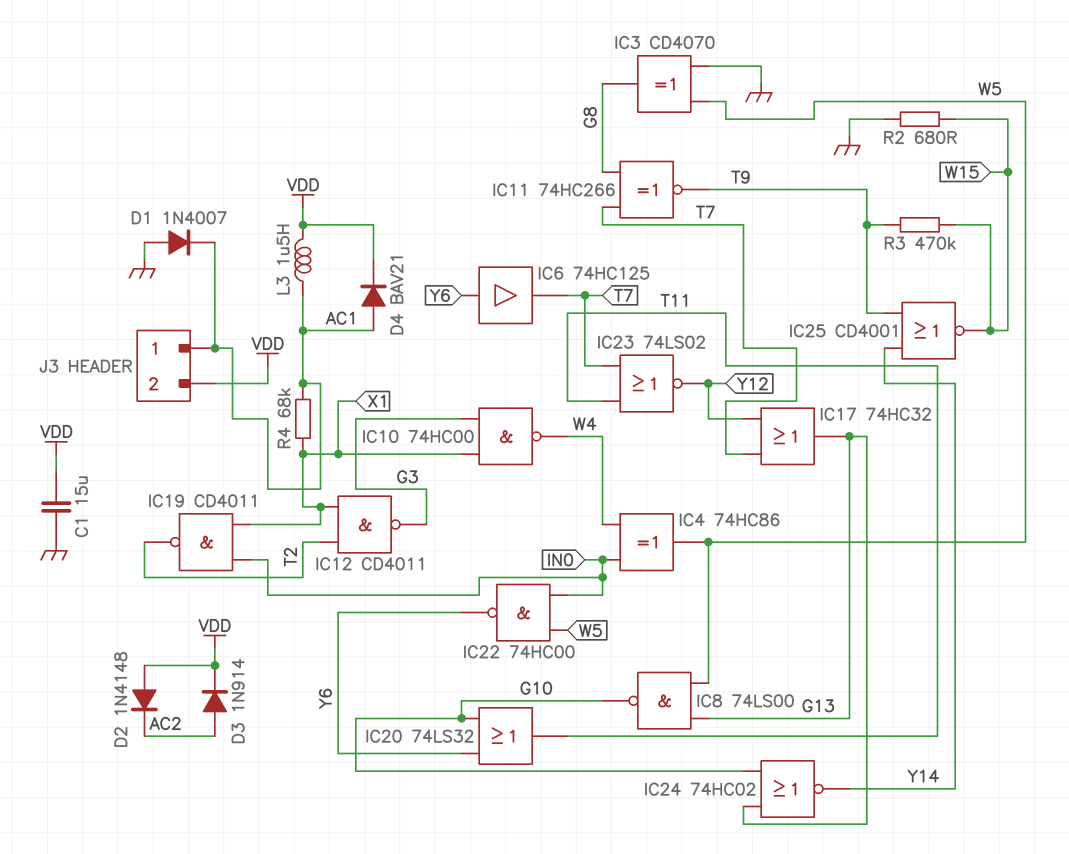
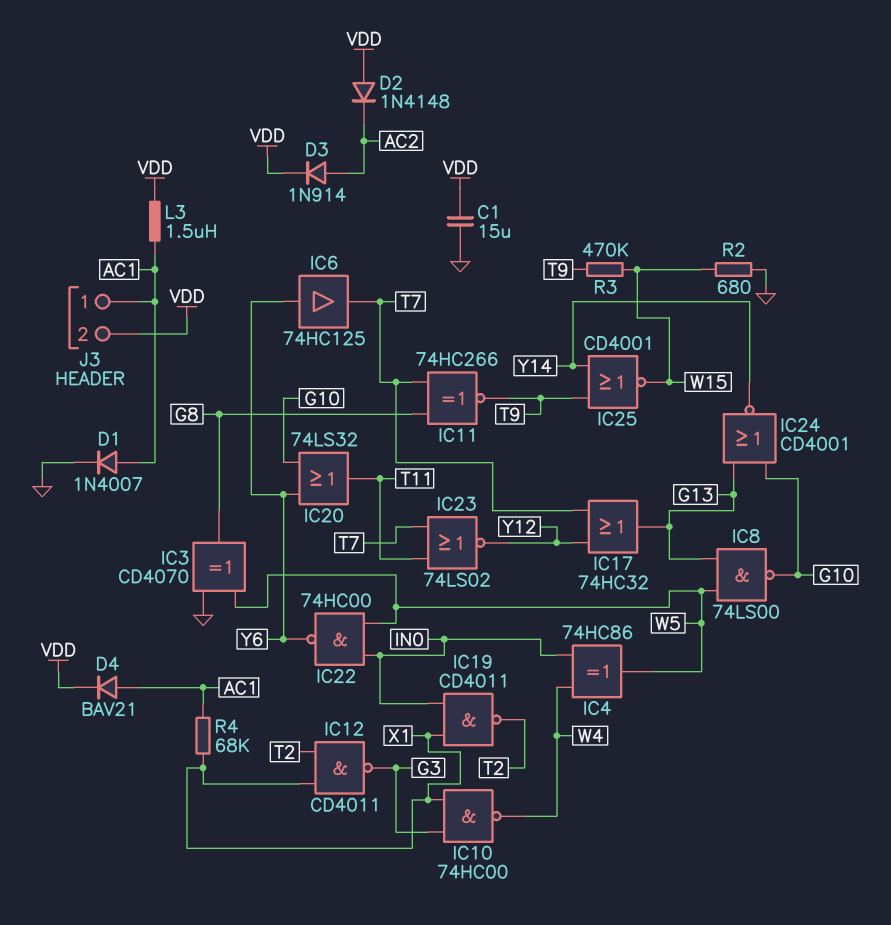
D1: diode 1N4007 (A GND, K AC1) -> diode 1N4007 (A AC1, K GND)
IC24: NOR 74HC02 (in G10, in G13, out Y14) -> NOR CD4001 (in G10, in G13, out Y14)

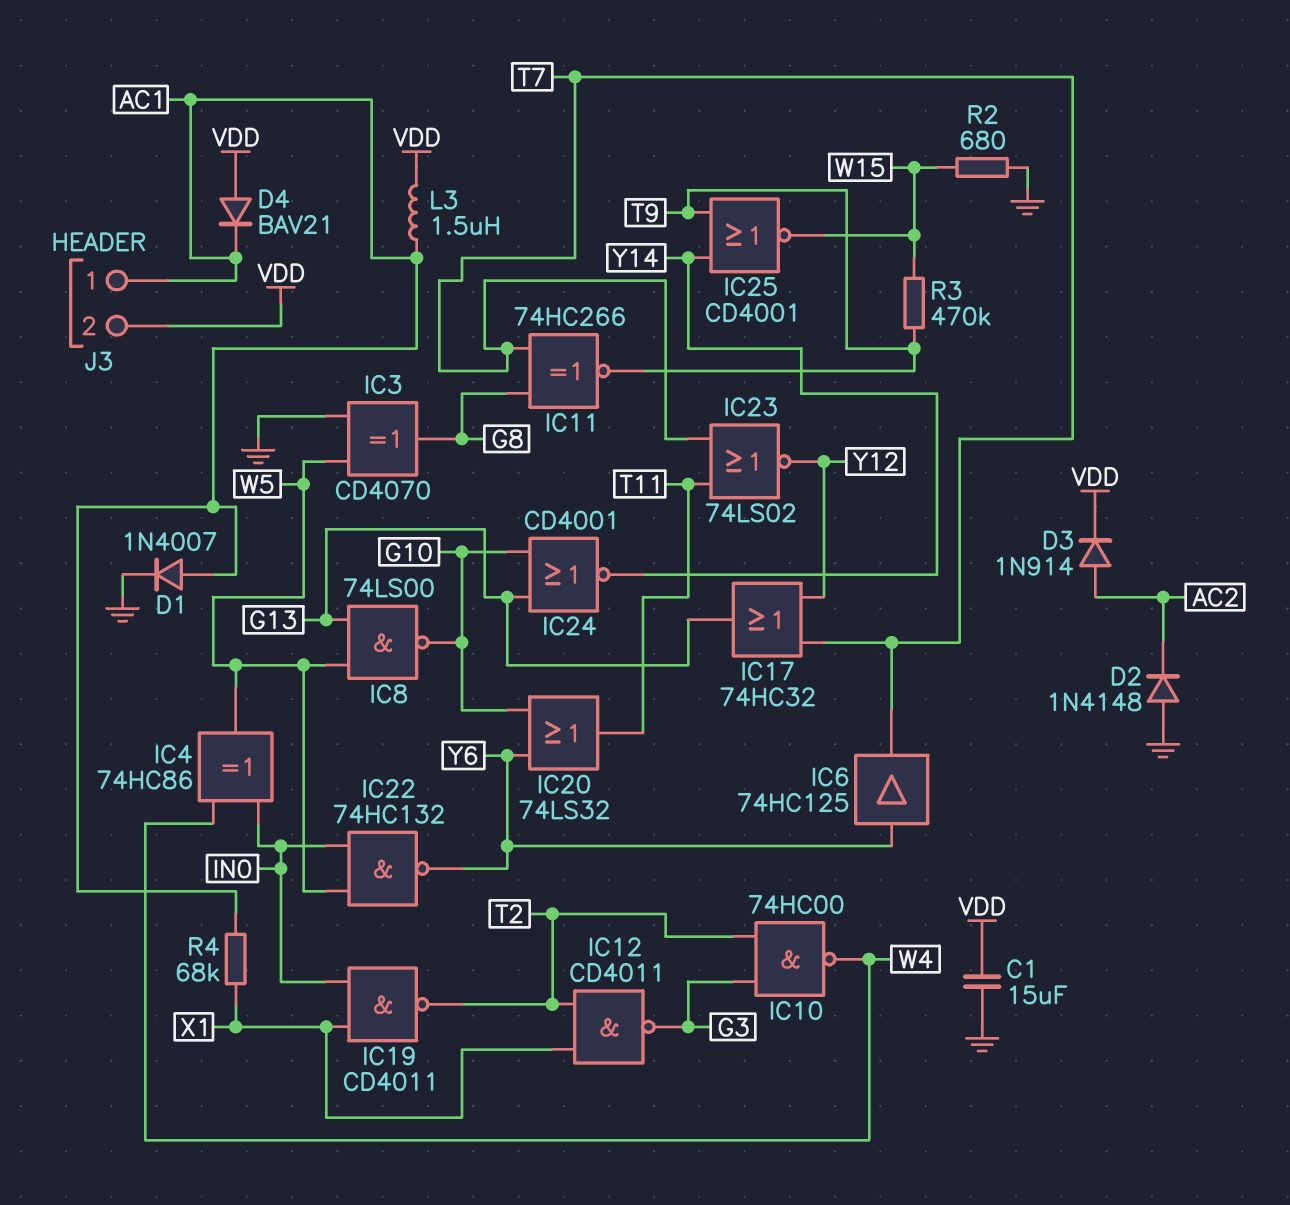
D2: diode 1N4148 (A VDD, K AC2) -> diode 1N4148 (A GND, K AC2)
D4: diode BAV21 (A AC1, K VDD) -> diode BAV21 (A VDD, K AC1)
IC10: NAND 74HC00 (in G3, in X1, out W4) -> NAND 74HC00 (in G3, in T2, out W4)
IC22: NAND 74HC00 (in IN0, in W5, out Y6) -> NAND 74HC132 (in IN0, in W5, out Y6)

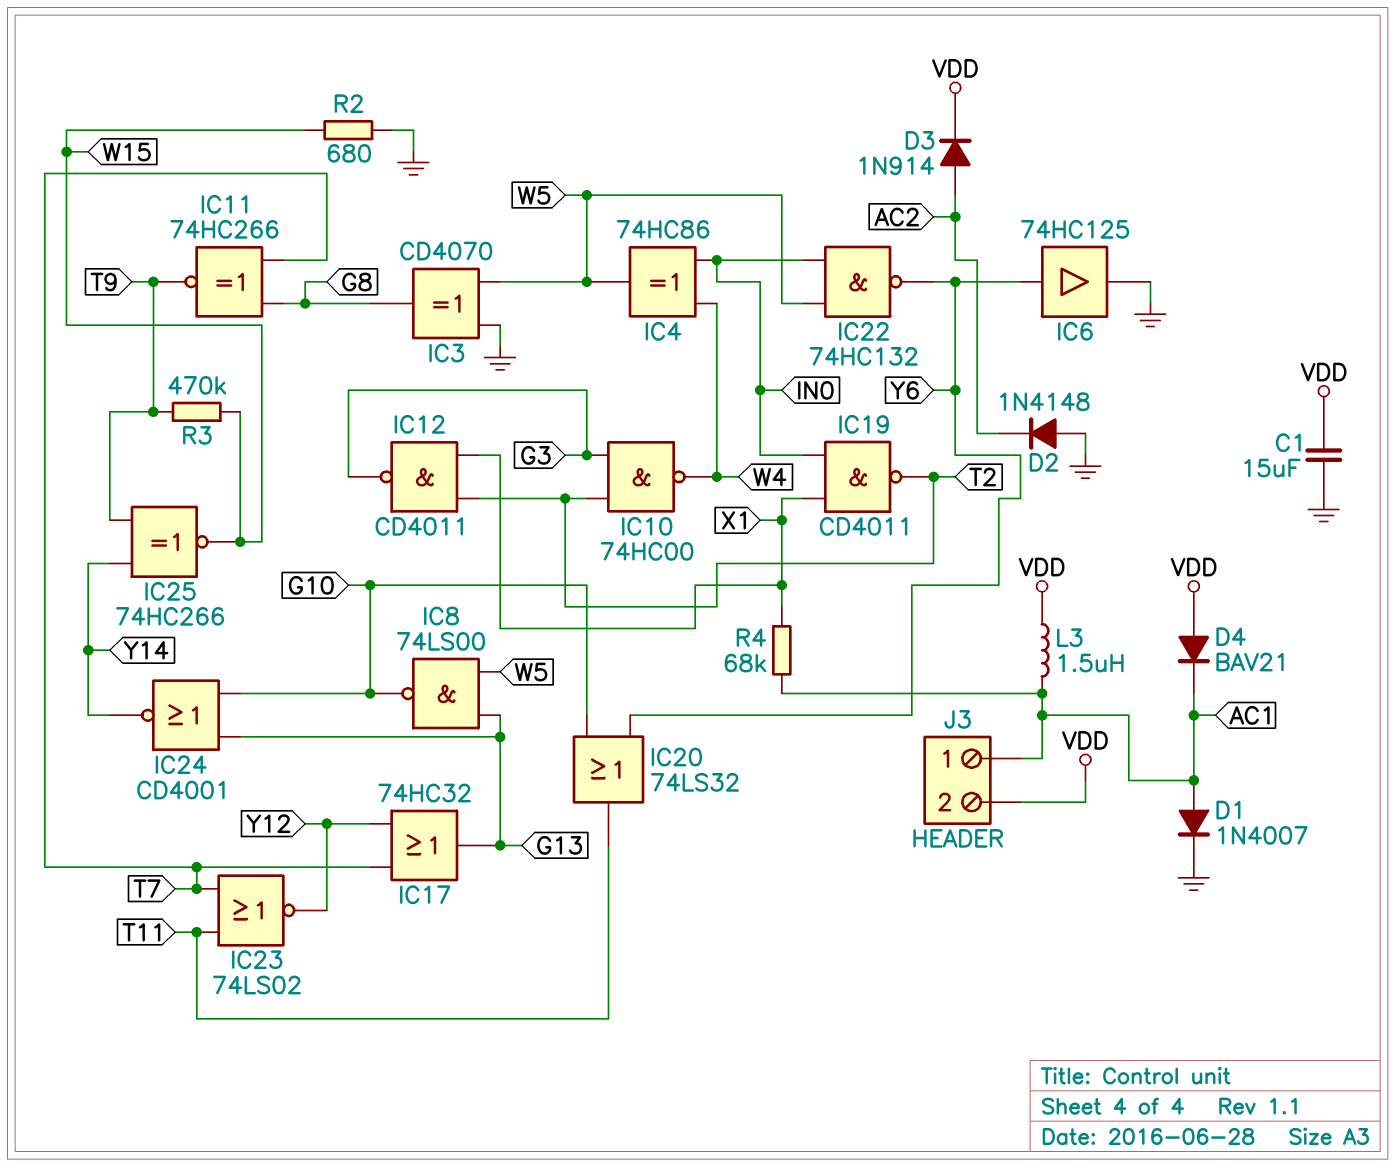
IC6: buffer 74HC125 (in Y6, out T7) -> buffer 74HC125 (in Y6, out GND)
IC25: NOR CD4001 (in T9, in Y14, out W15) -> XNOR 74HC266 (in T9, in Y14, out W15)

